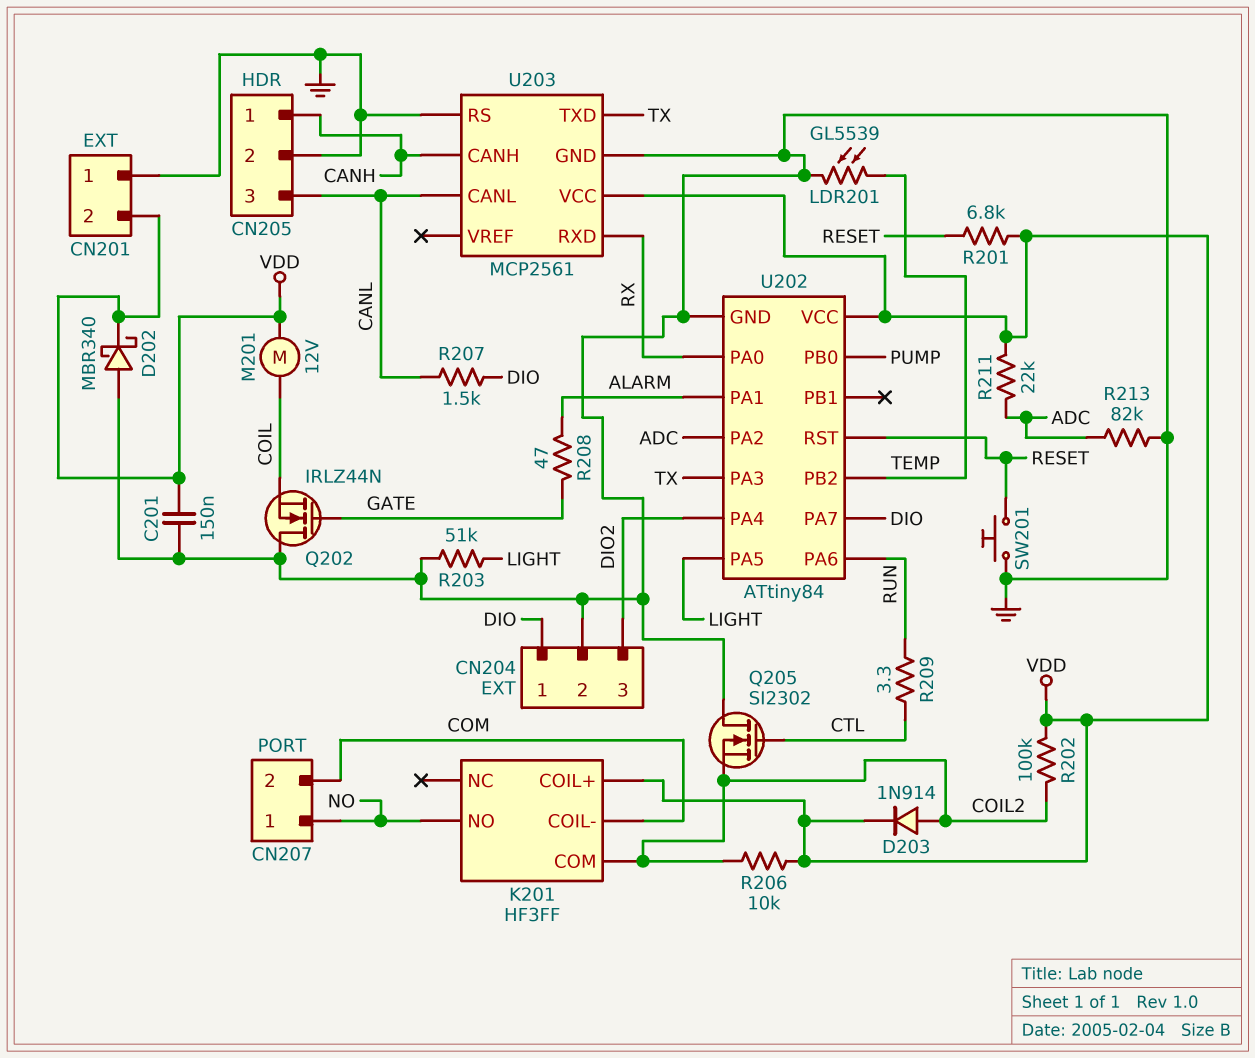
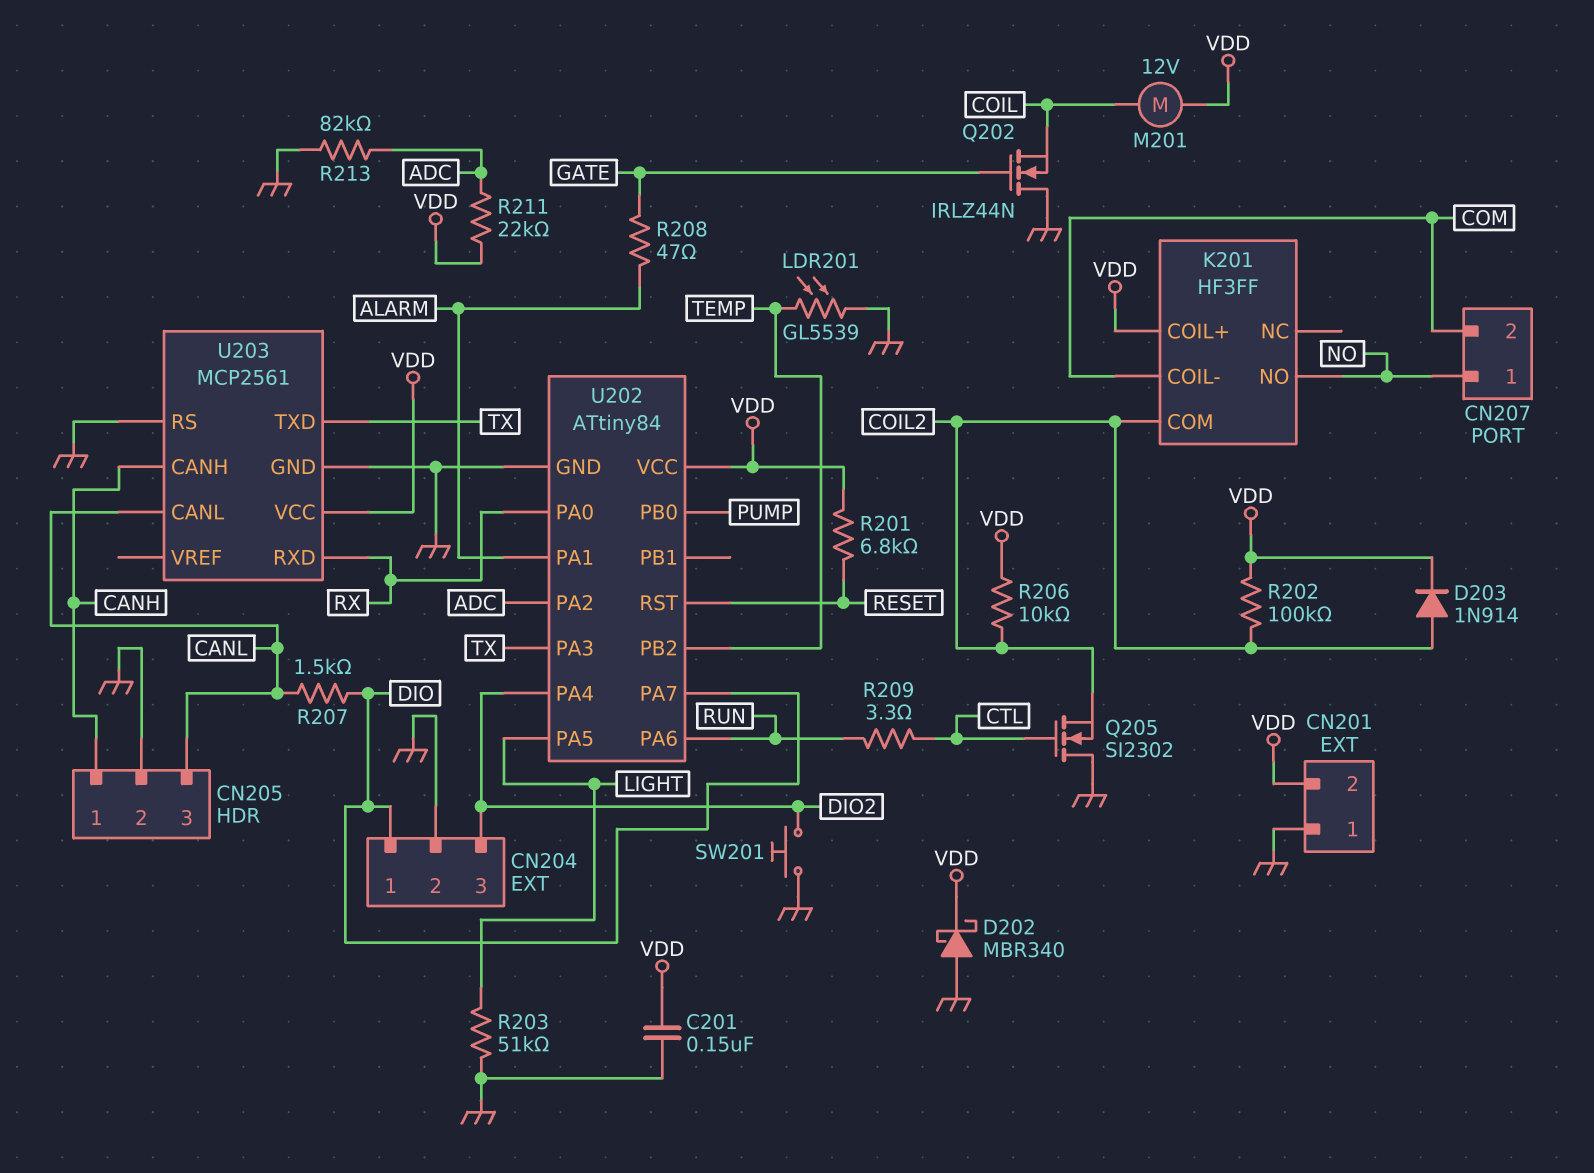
SW201: button (GND, RESET) -> button (DIO2, GND)

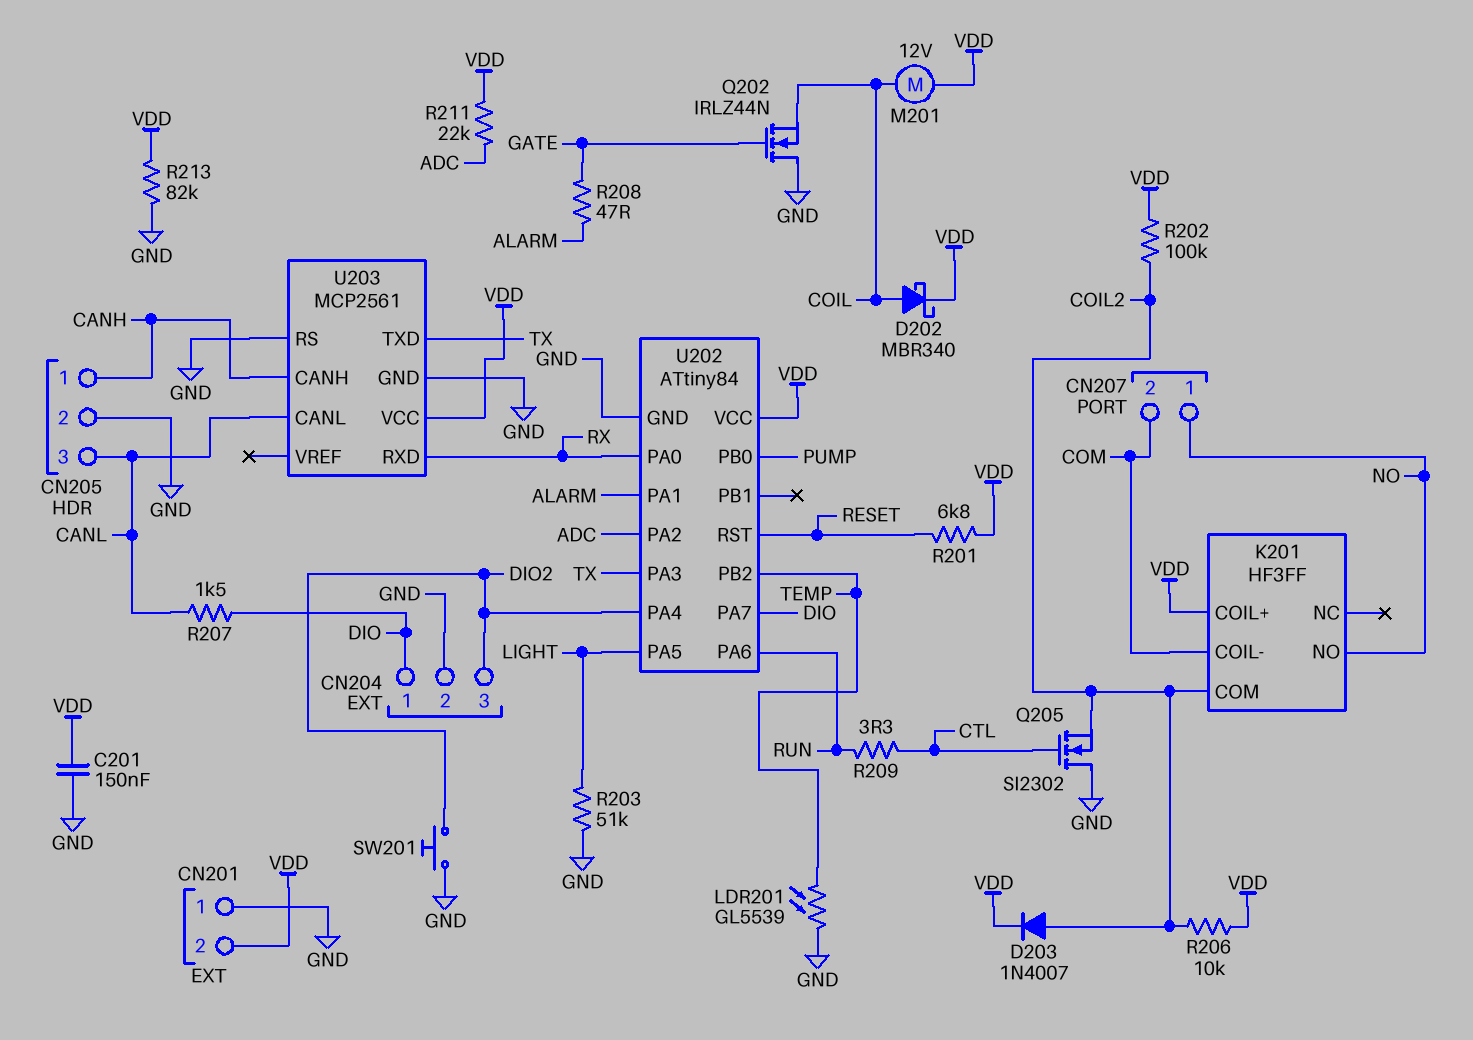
D202: schottky MBR340 (A GND, K VDD) -> schottky MBR340 (A COIL, K VDD)
D203: diode 1N914 (A COIL2, K VDD) -> diode 1N4007 (A COIL2, K VDD)
R213: 82k (ADC, GND) -> 82k (GND, VDD)

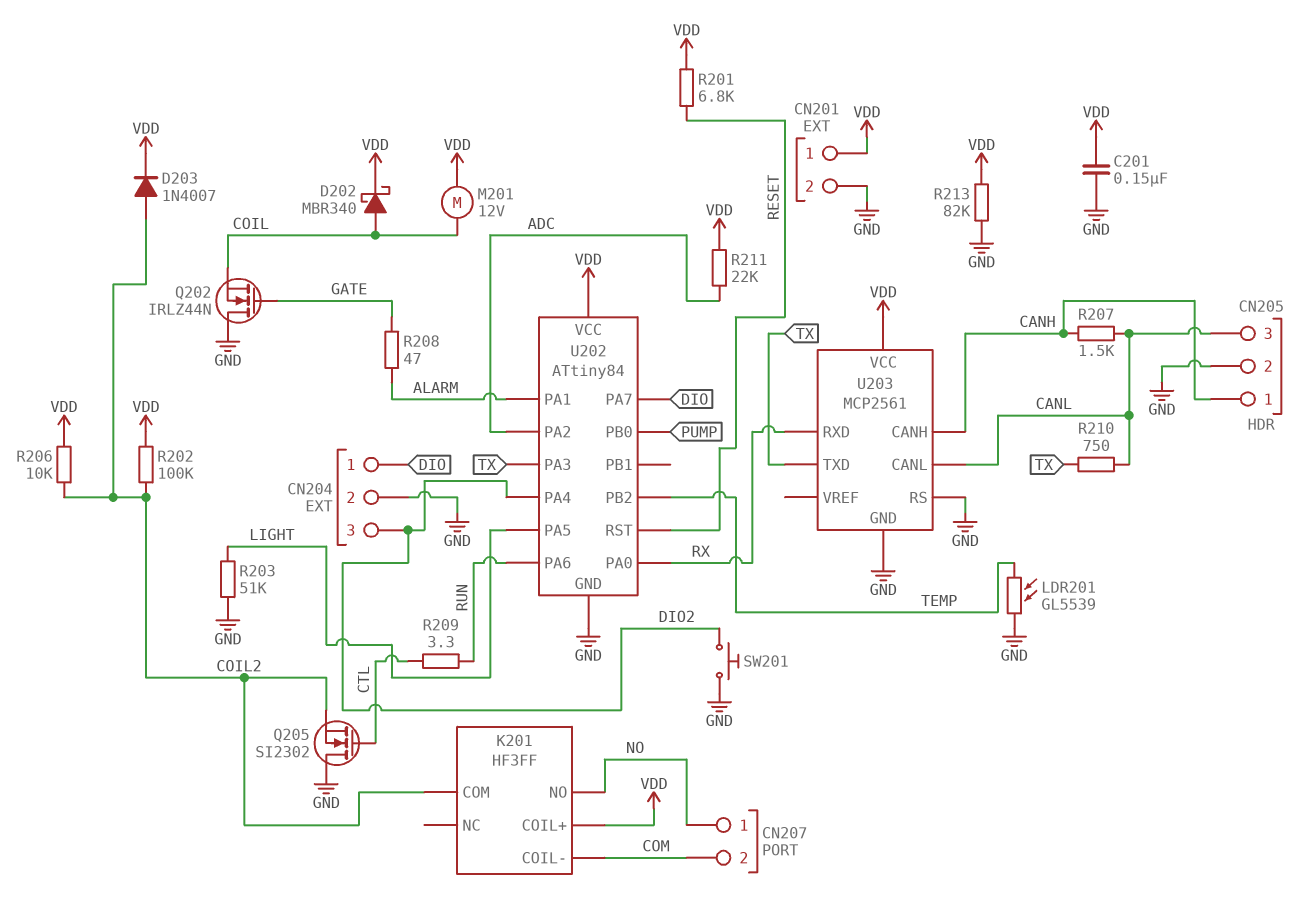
CN201 pin 1: GND -> VDD
CN201 pin 2: VDD -> GND
R207: 1.5k (CANL, DIO) -> 1.5k (CANH, CANL)
R210: none -> 750 (CANL, TX)

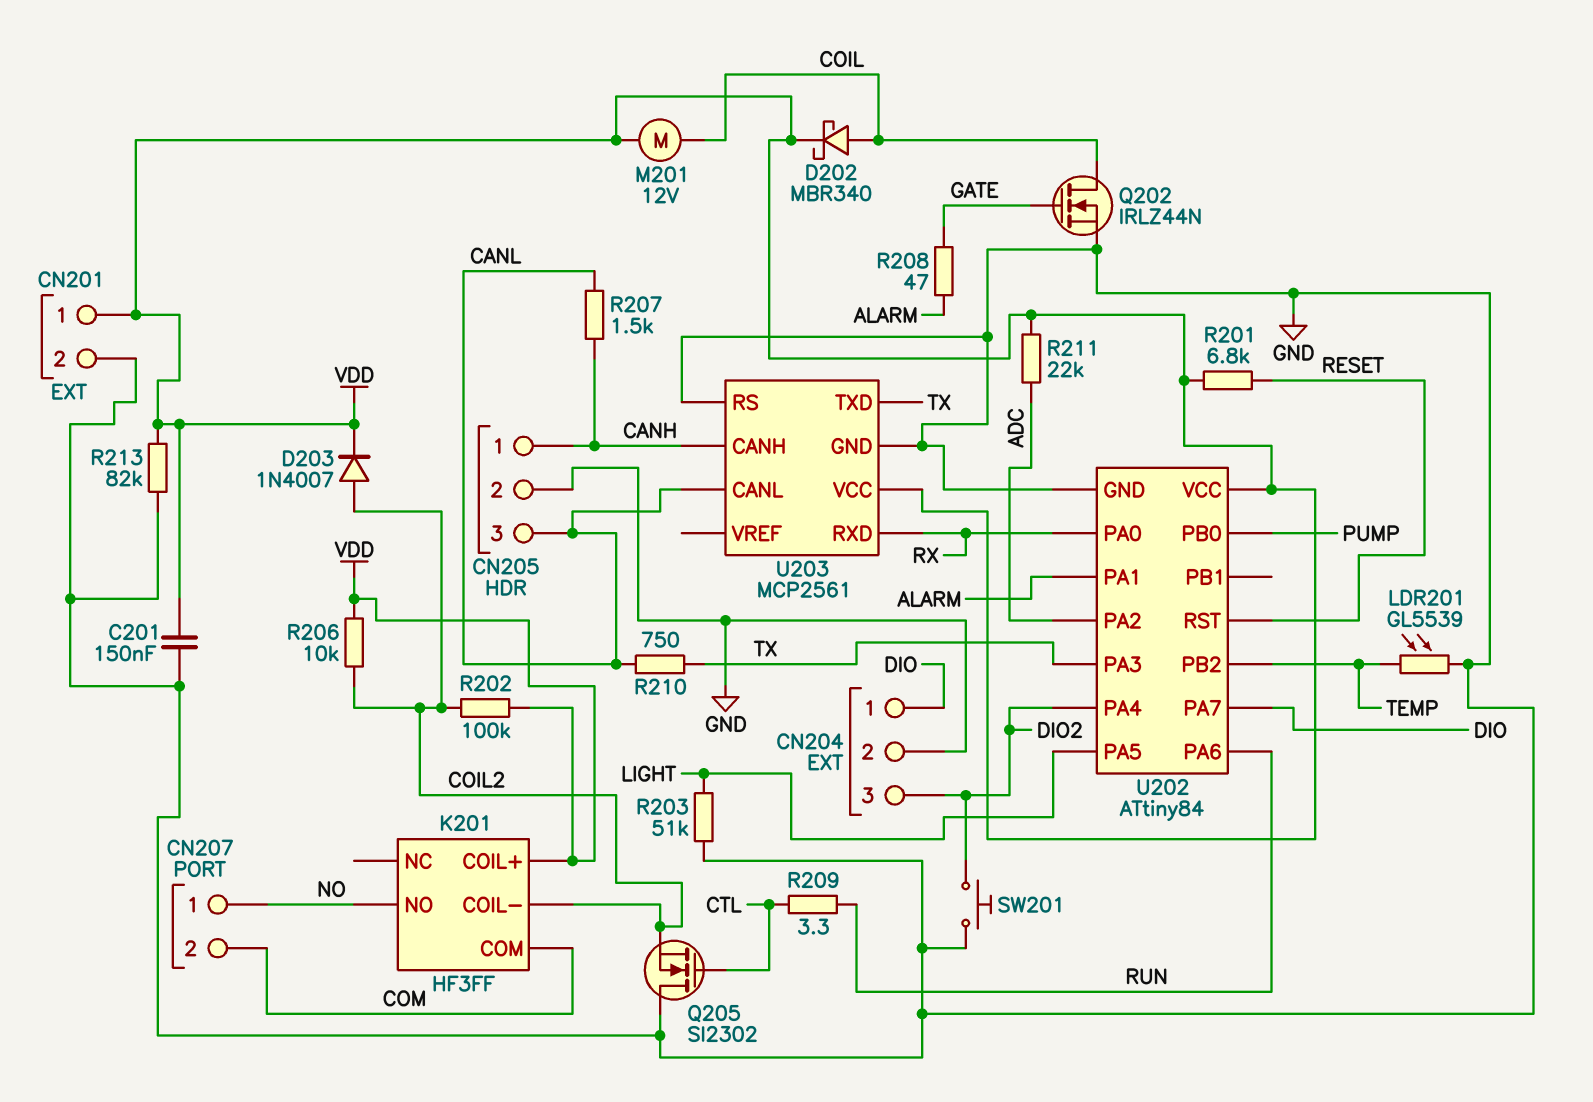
K201 pin COIL-: COM -> COIL2
K201 pin COM: COIL2 -> COM
Q202: NMOS IRLZ44N (G GATE, D GND, S COIL) -> NMOS IRLZ44N (G GATE, D COIL, S GND)

